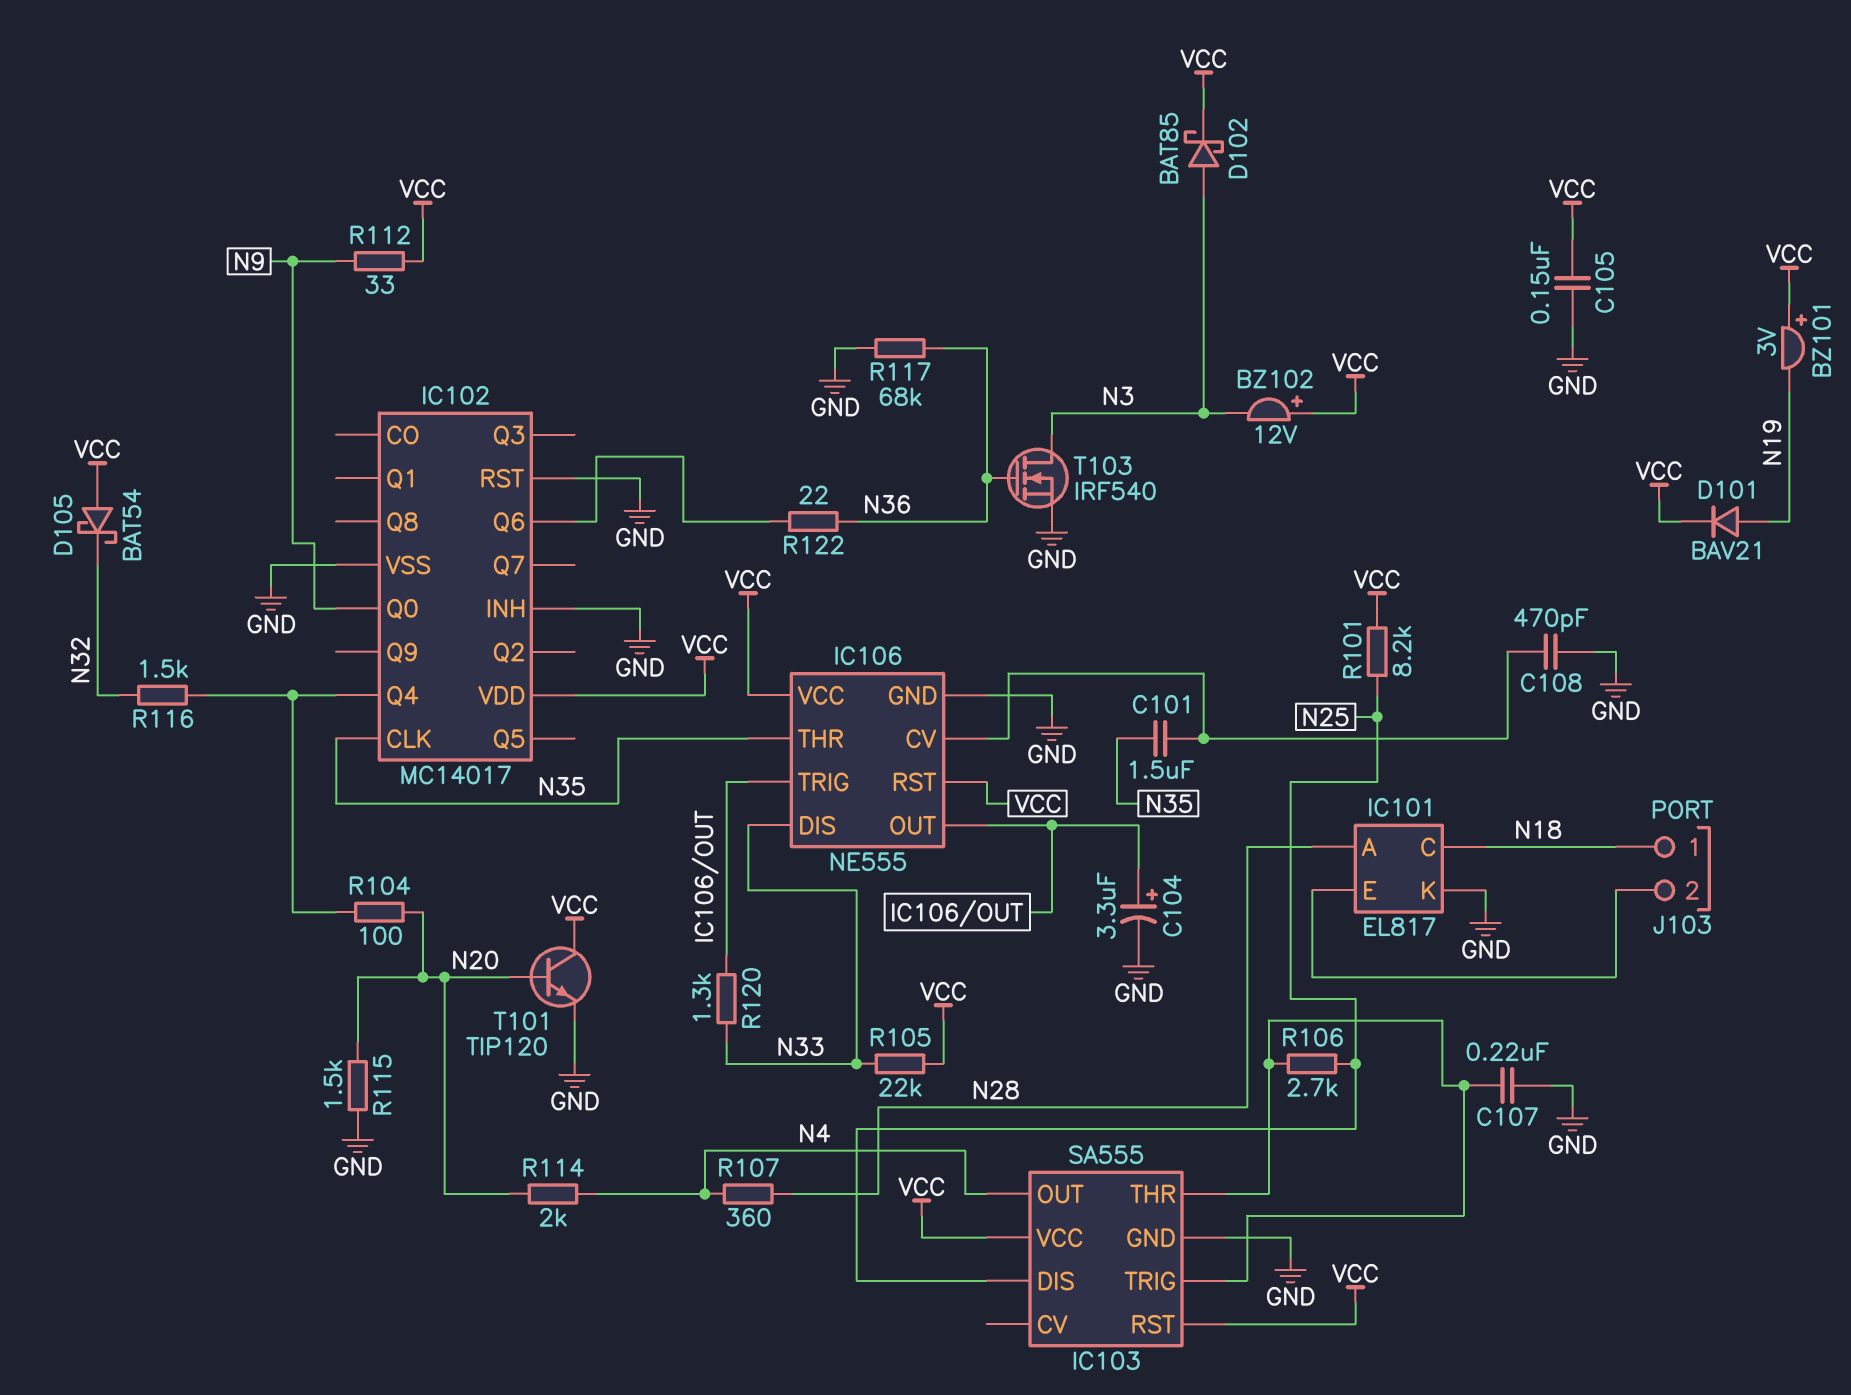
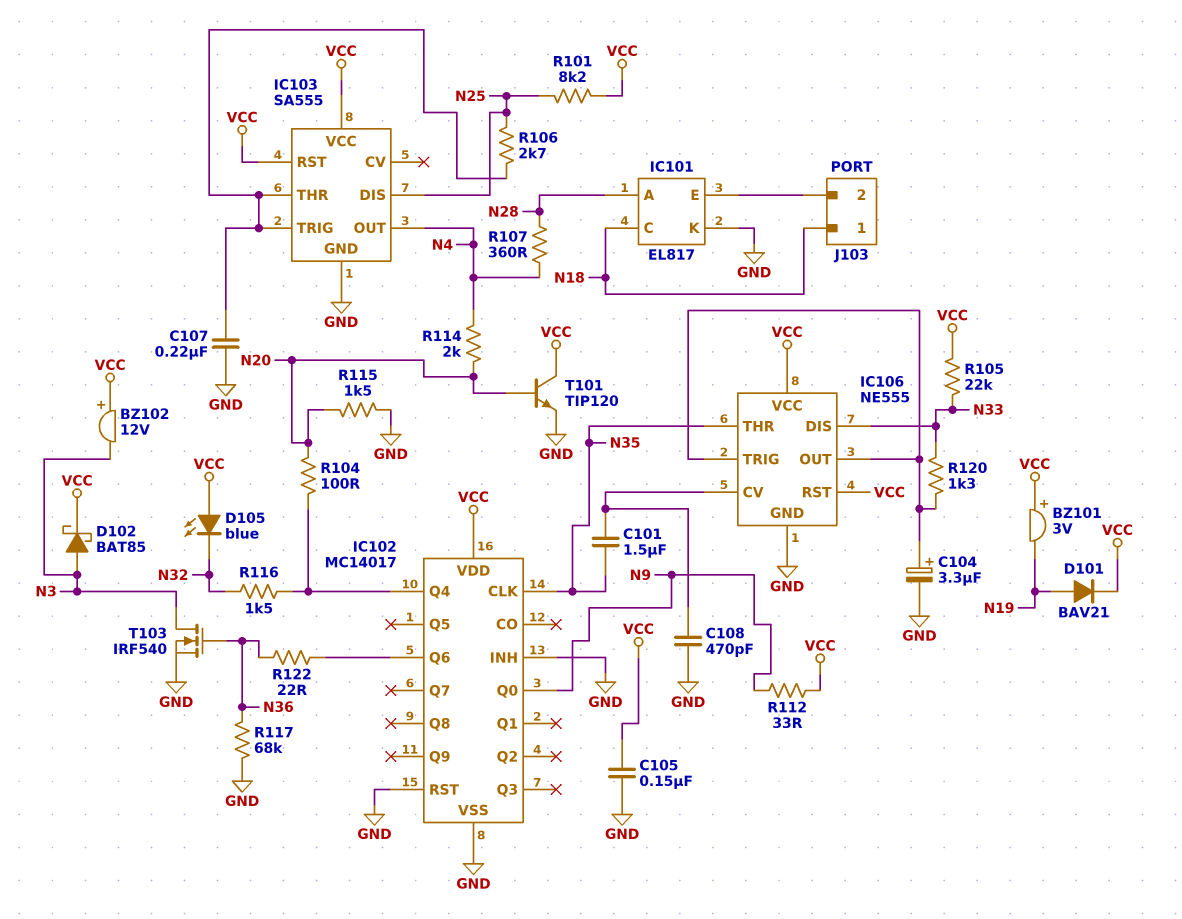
D105: schottky BAT54 (A VCC, K N32) -> LED blue (A VCC, K N32)

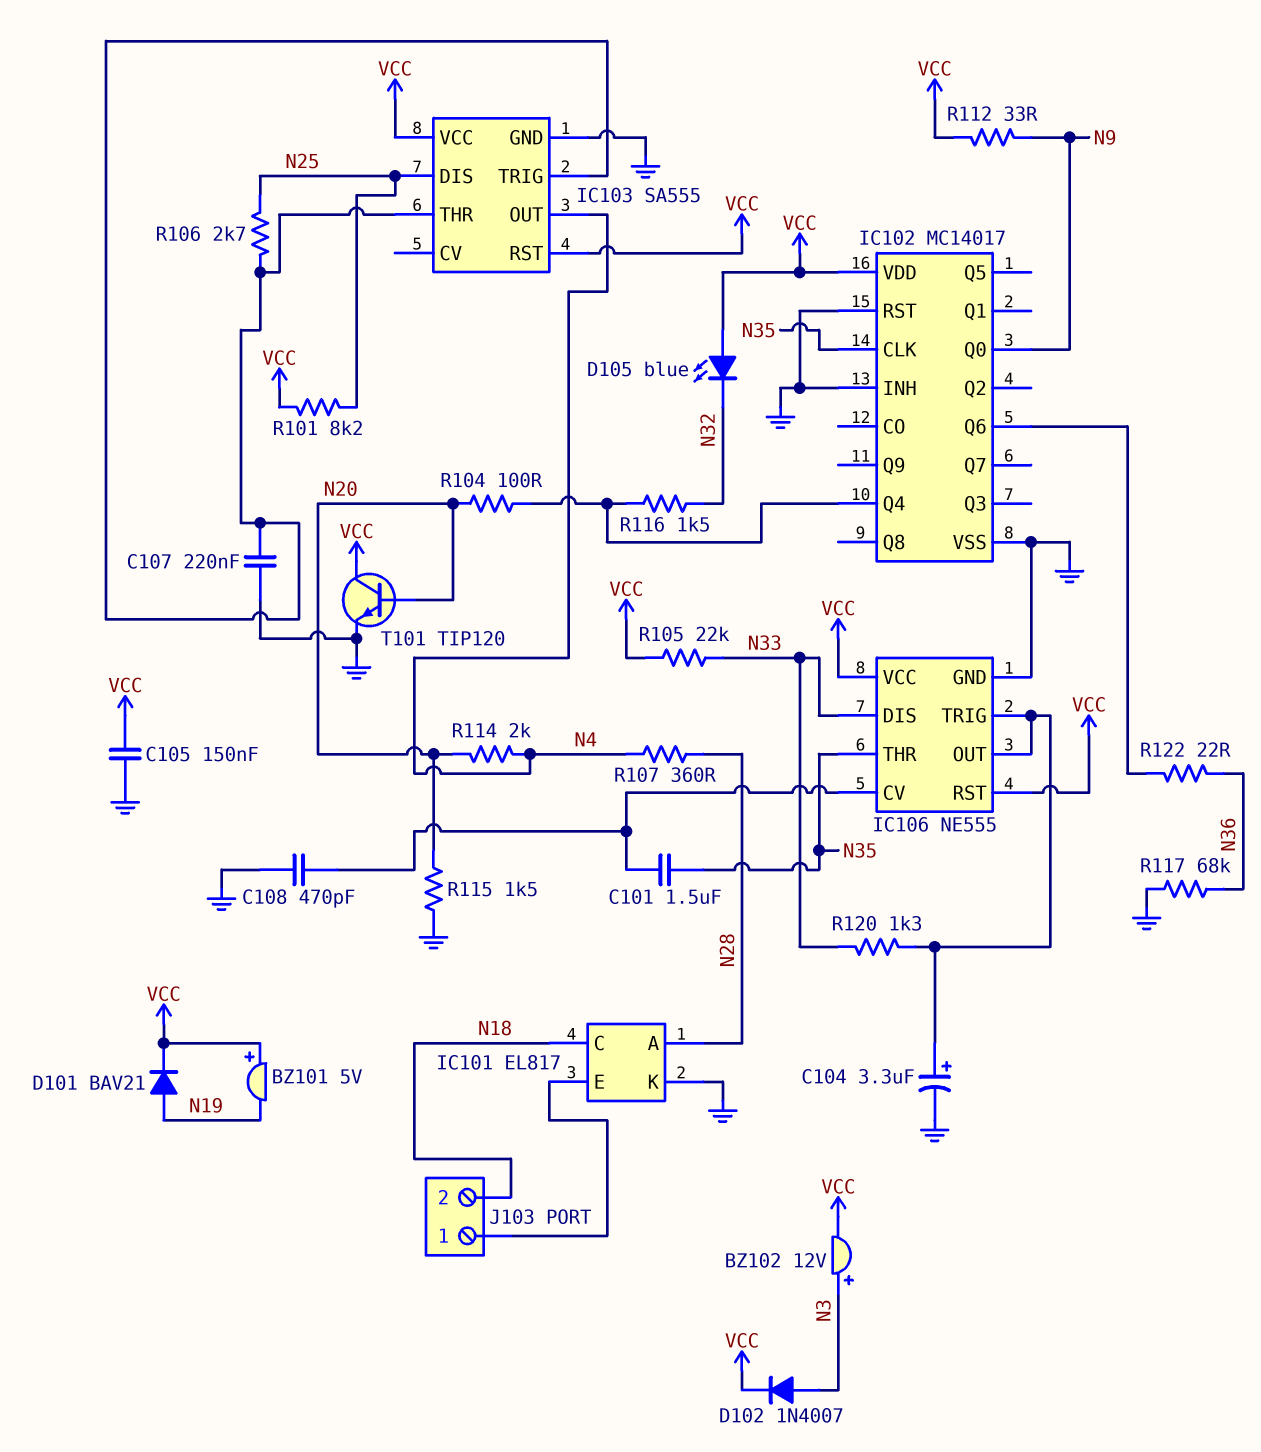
BZ101: buzzer 3V (plus VCC, minus N19) -> buzzer 5V (plus VCC, minus N19)
BZ102: buzzer 12V (plus VCC, minus N3) -> buzzer 12V (plus N3, minus VCC)
D102: schottky BAT85 (A N3, K VCC) -> diode 1N4007 (A N3, K VCC)
J103 pin 1: N18 -> IC101/E
J103 pin 2: IC101/E -> N18
T103: NMOS IRF540 (G N36, D N3, S GND) -> none

